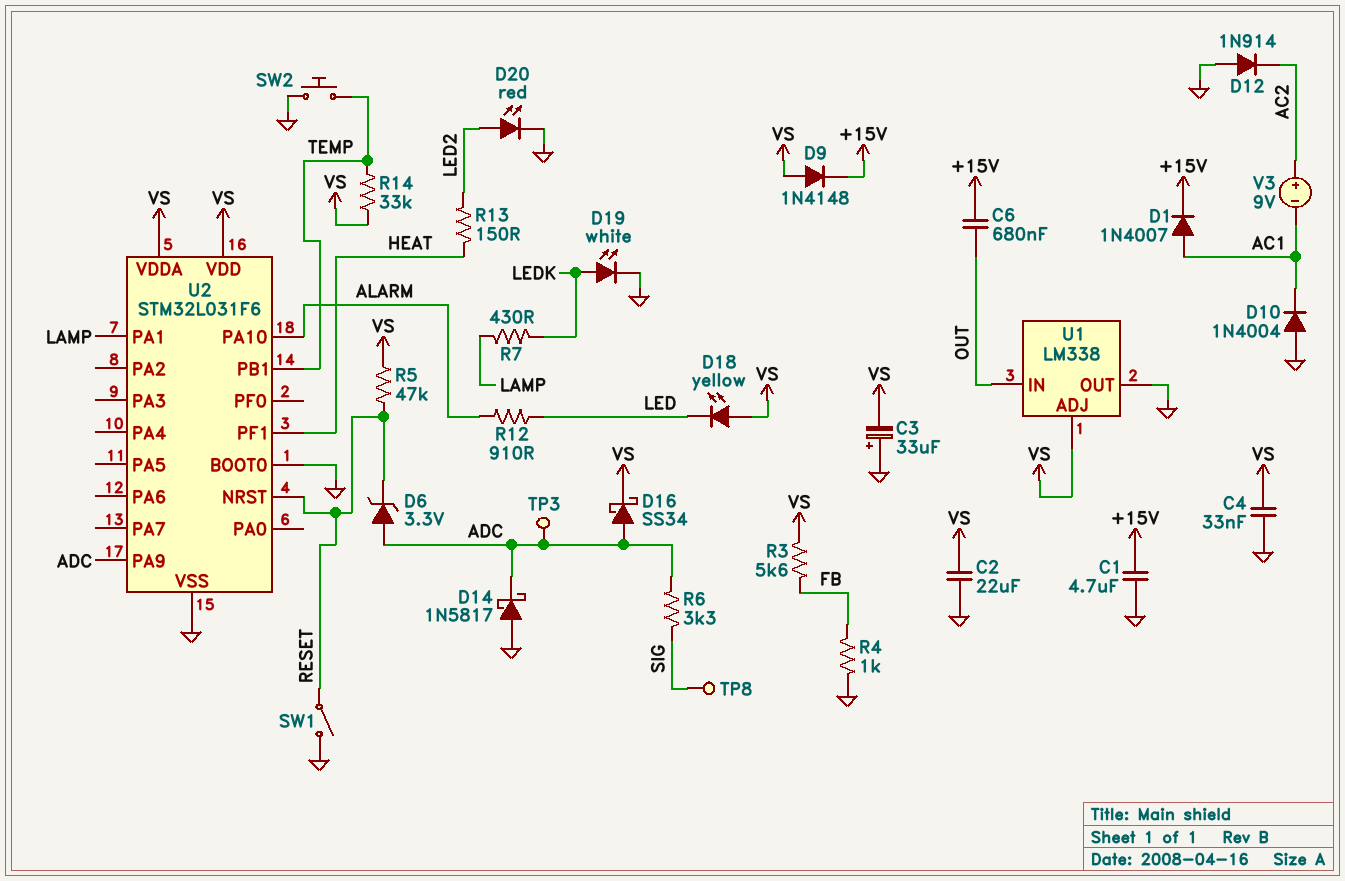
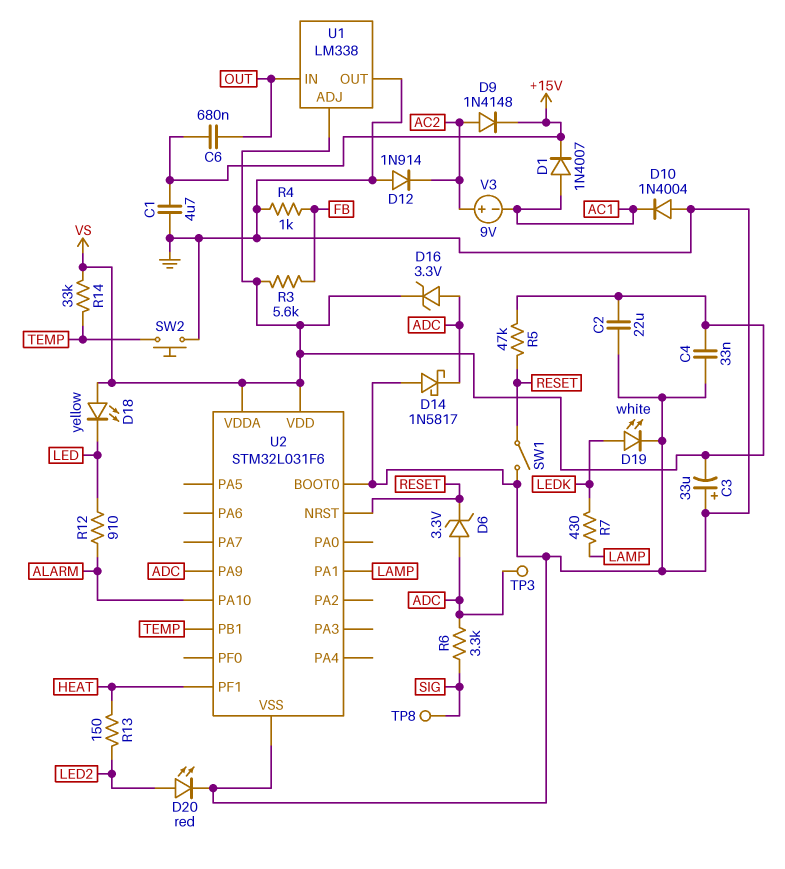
D9: diode 1N4148 (A VS, K +15V) -> diode 1N4148 (A AC2, K +15V)
D16: schottky SS34 (A ADC, K VS) -> zener 3.3V (A ADC, K VS)

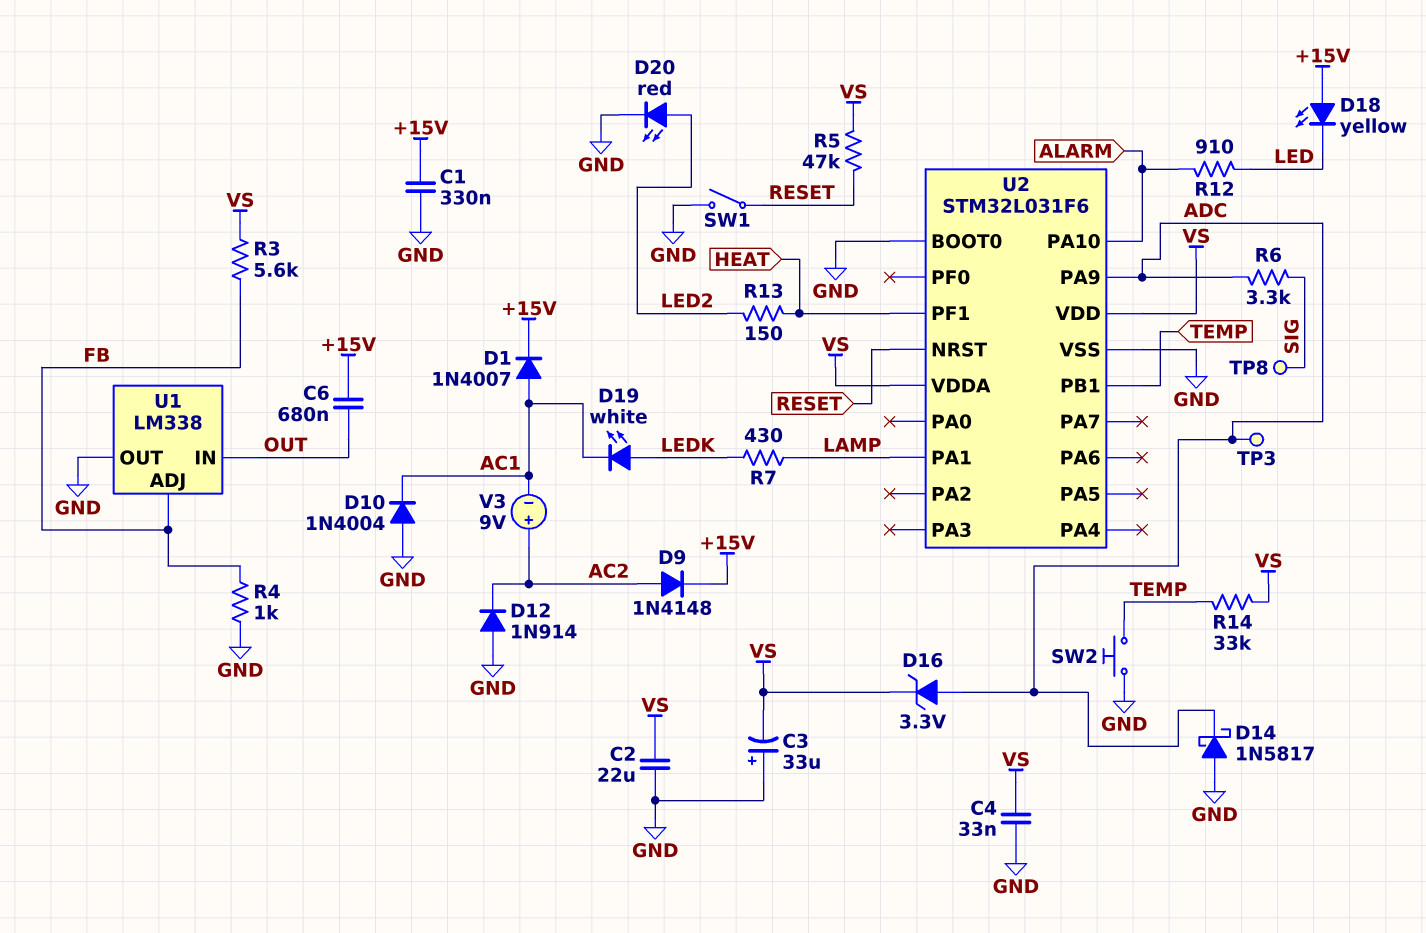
C1: 4.7uF (+15V, GND) -> 330nF (+15V, GND)
D6: zener 3.3V (A ADC, K RESET) -> none
D18: LED yellow (A VS, K LED) -> LED yellow (A +15V, K LED)
D19: LED white (A LEDK, K GND) -> LED white (A LEDK, K AC1)
U1 pin ADJ: VS -> FB

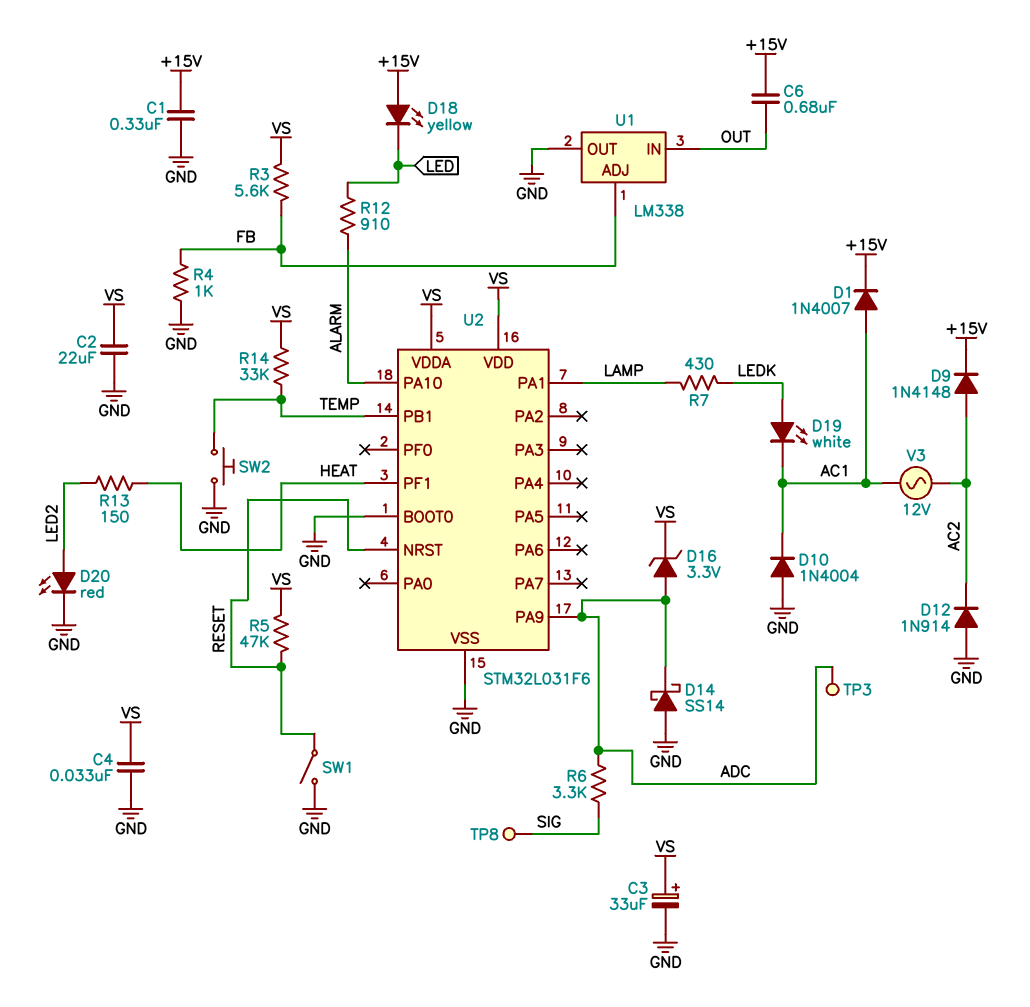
C3: 33uF (plus GND, minus VS) -> 33uF (plus VS, minus GND)
D14: schottky 1N5817 (A GND, K ADC) -> schottky SS14 (A GND, K ADC)
V3: 9V (plus AC2, minus AC1) -> AC 12V (AC1, AC2)

